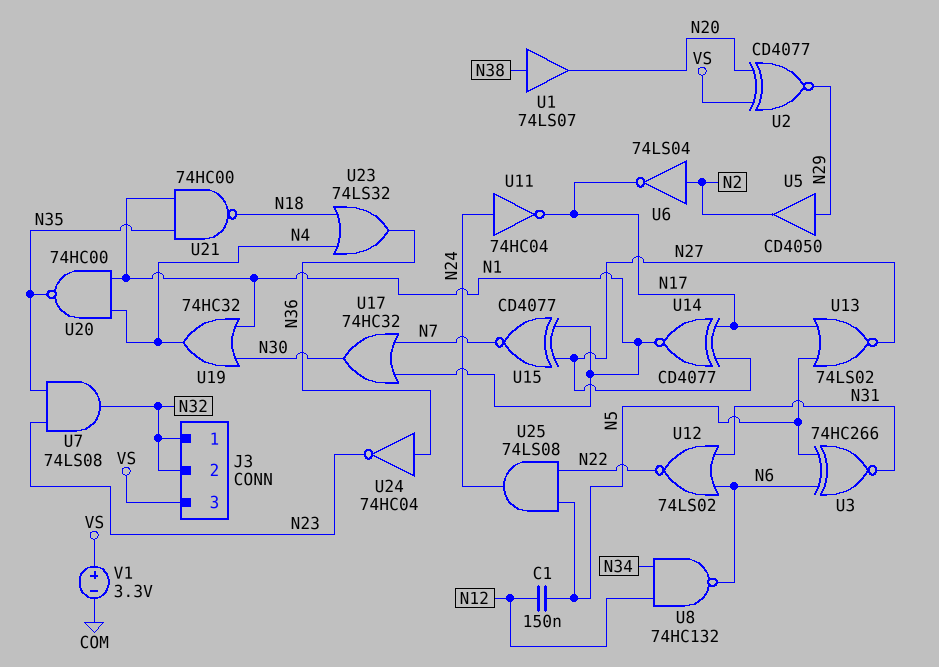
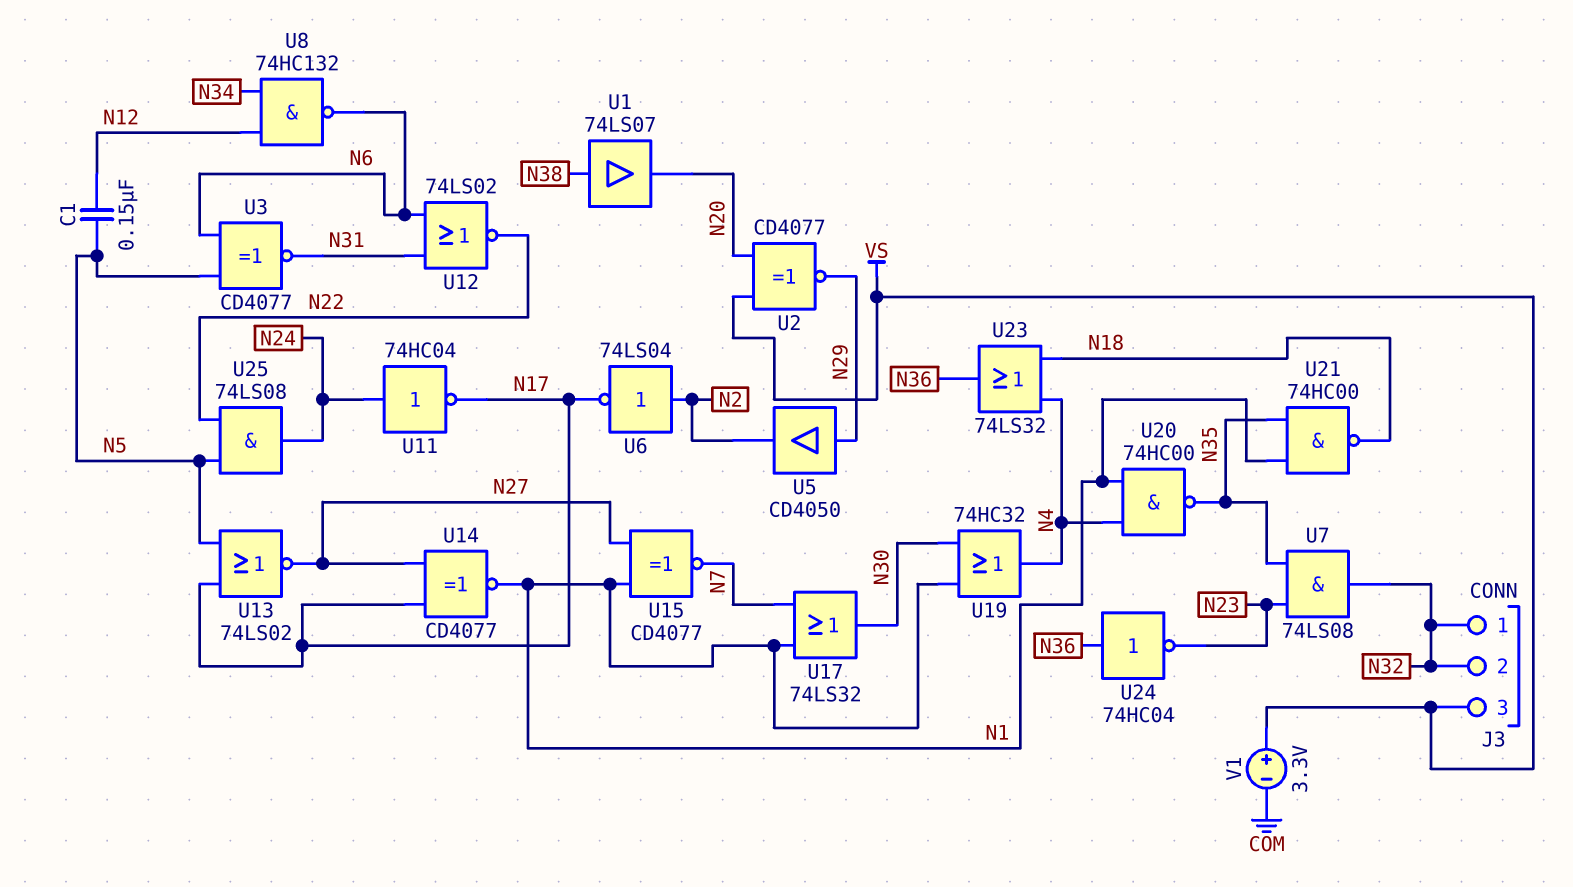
U3: XNOR 74HC266 (in N5, in N6, out N31) -> XNOR CD4077 (in N5, in N6, out N31)
U17: OR 74HC32 (in N1, in N7, out N30) -> OR 74LS32 (in N1, in N7, out N30)

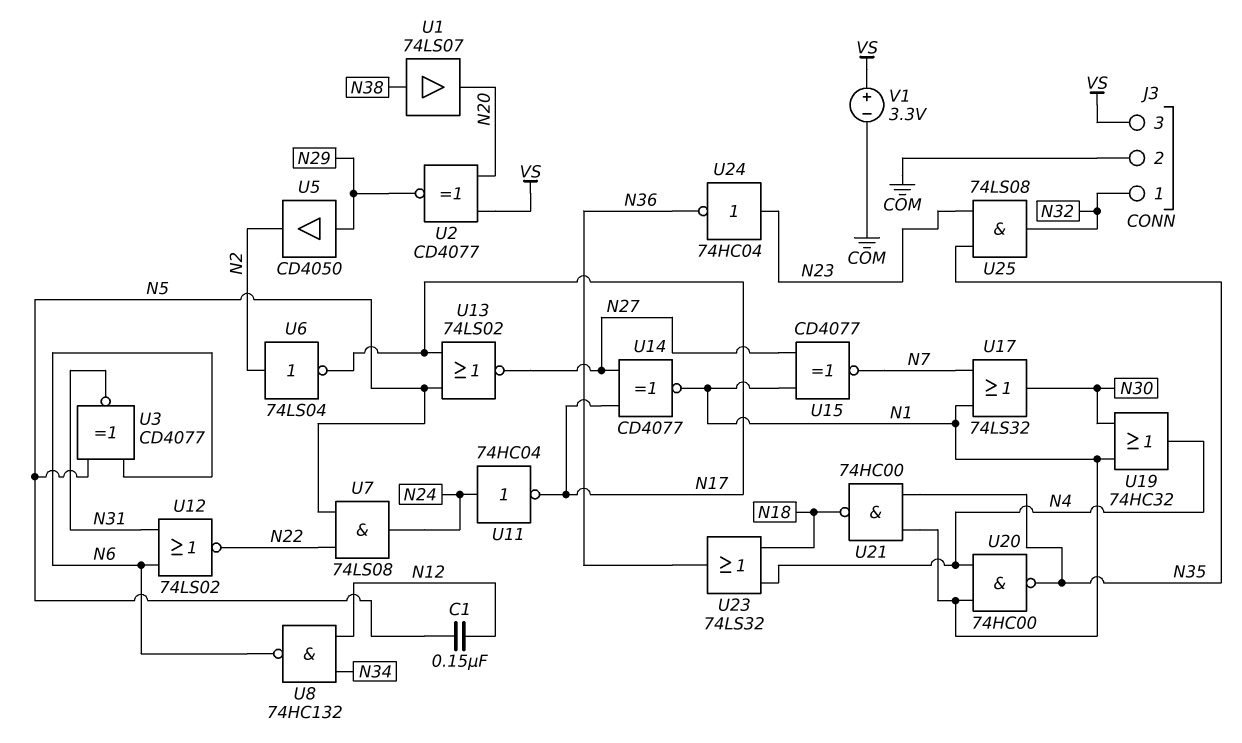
J3 pin 2: N32 -> COM
U7: AND 74LS08 (in N23, in N35, out N32) -> AND 74LS08 (in N5, in N22, out N24)
U24: NOT 74HC04 (in N36, out N23) -> NOT 74HC04 (in N23, out N36)
U25: AND 74LS08 (in N5, in N22, out N24) -> AND 74LS08 (in N23, in N35, out N32)

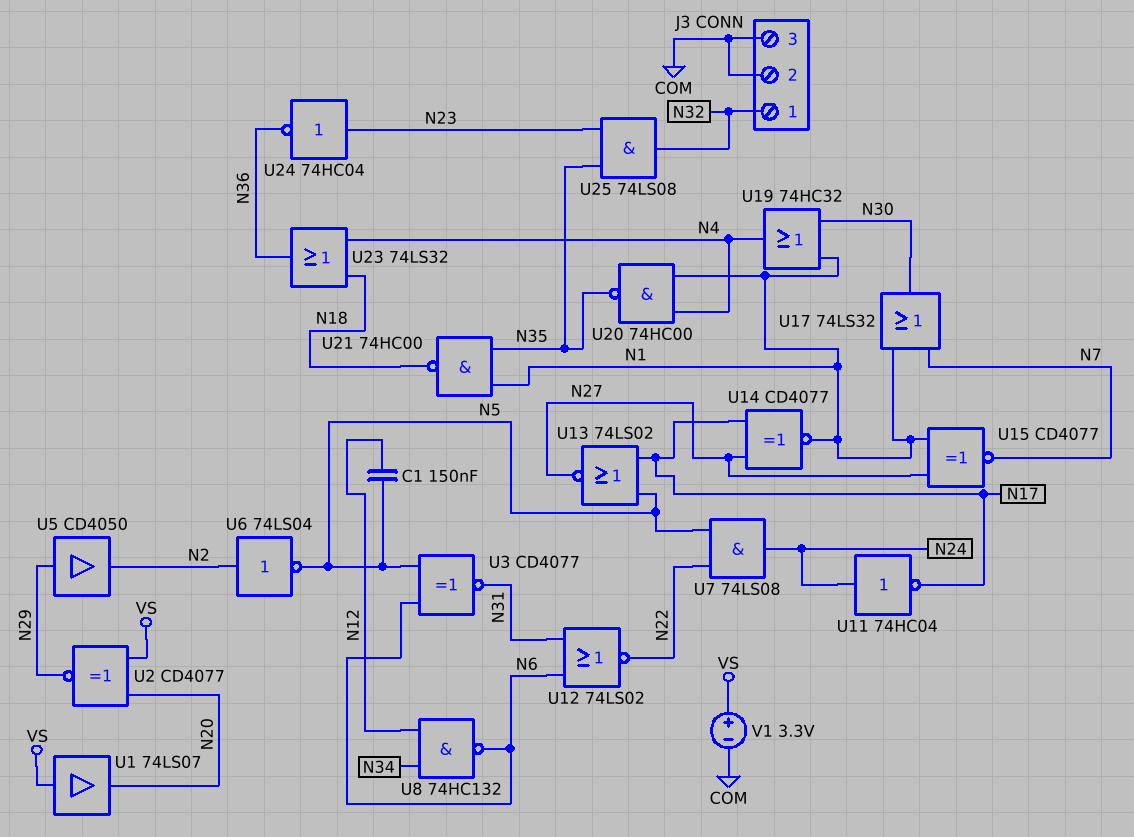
J3 pin 3: VS -> COM
U1: buffer 74LS07 (in N38, out N20) -> buffer 74LS07 (in VS, out N20)
U6: NOT 74LS04 (in N2, out N17) -> NOT 74LS04 (in N2, out N5)

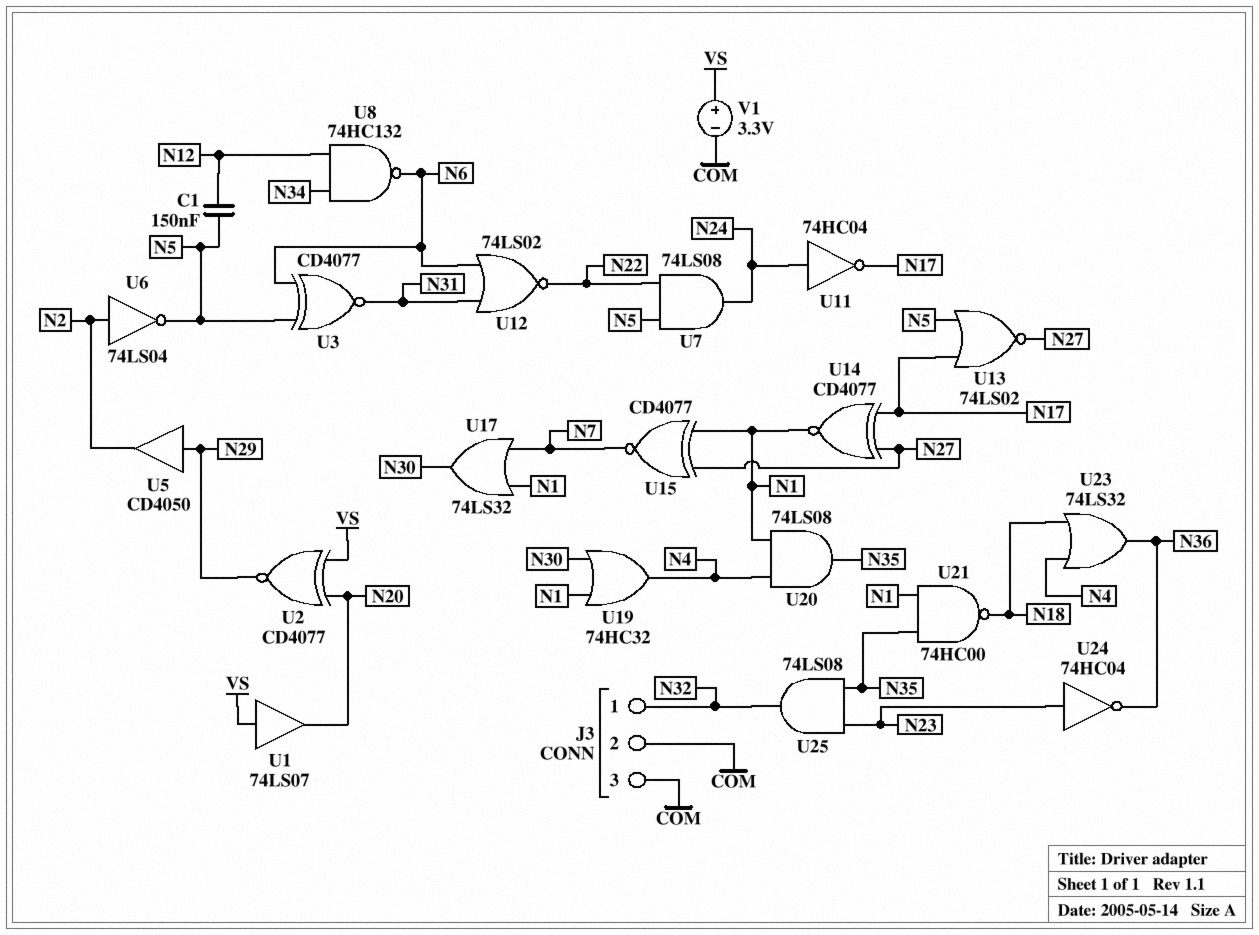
U20: NAND 74HC00 (in N1, in N4, out N35) -> AND 74LS08 (in N1, in N4, out N35)

